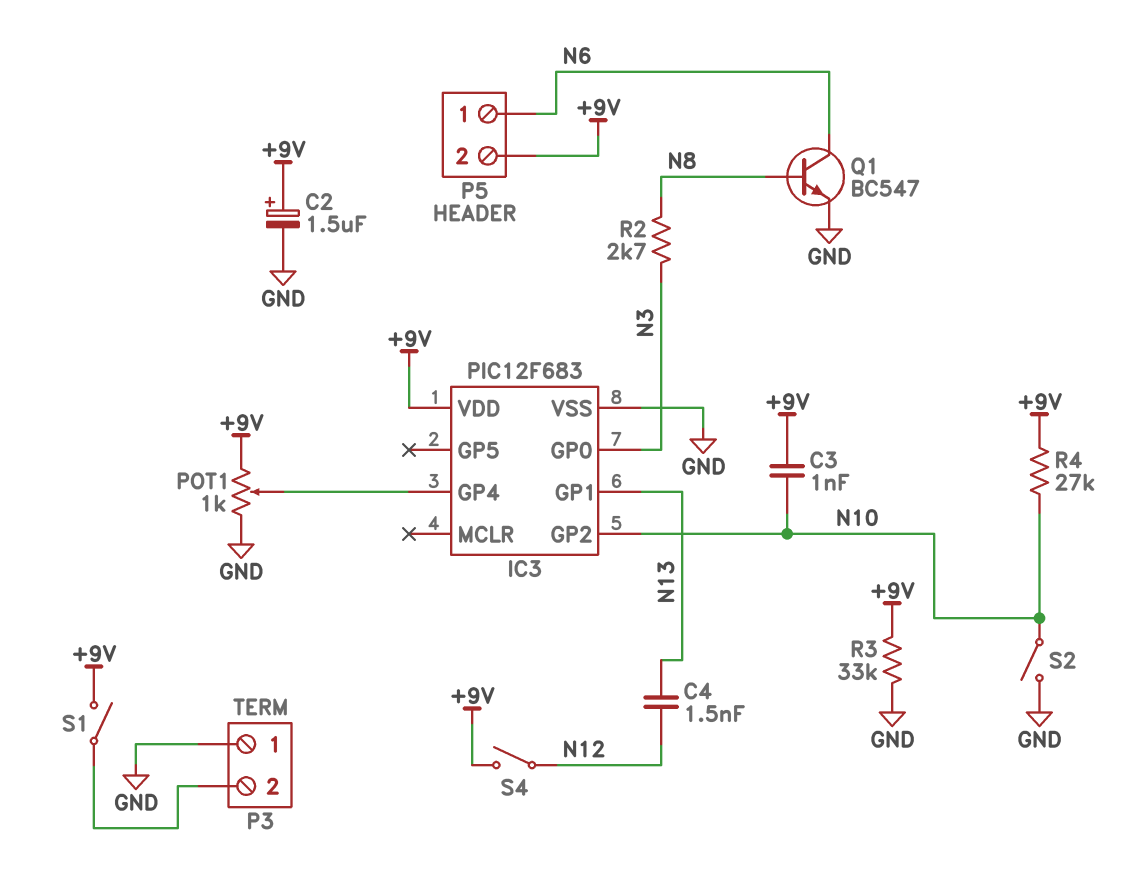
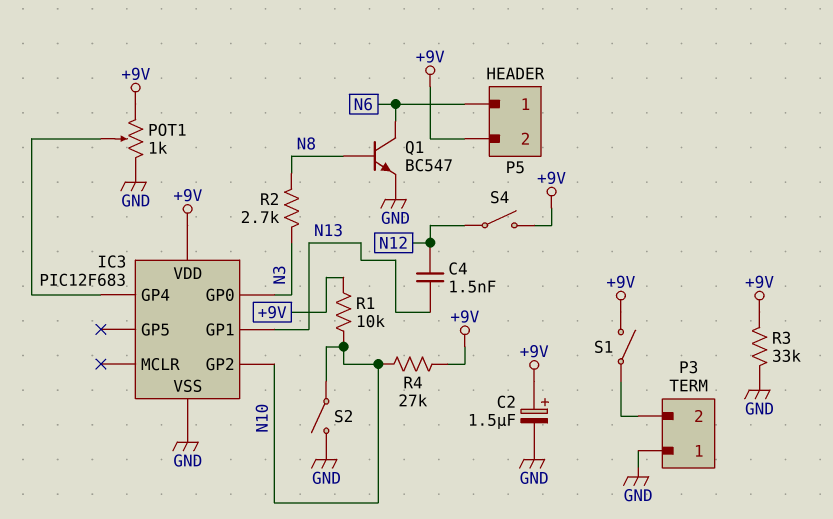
C3: 1nF (+9V, N10) -> none
R1: none -> 10k (+9V, N10)

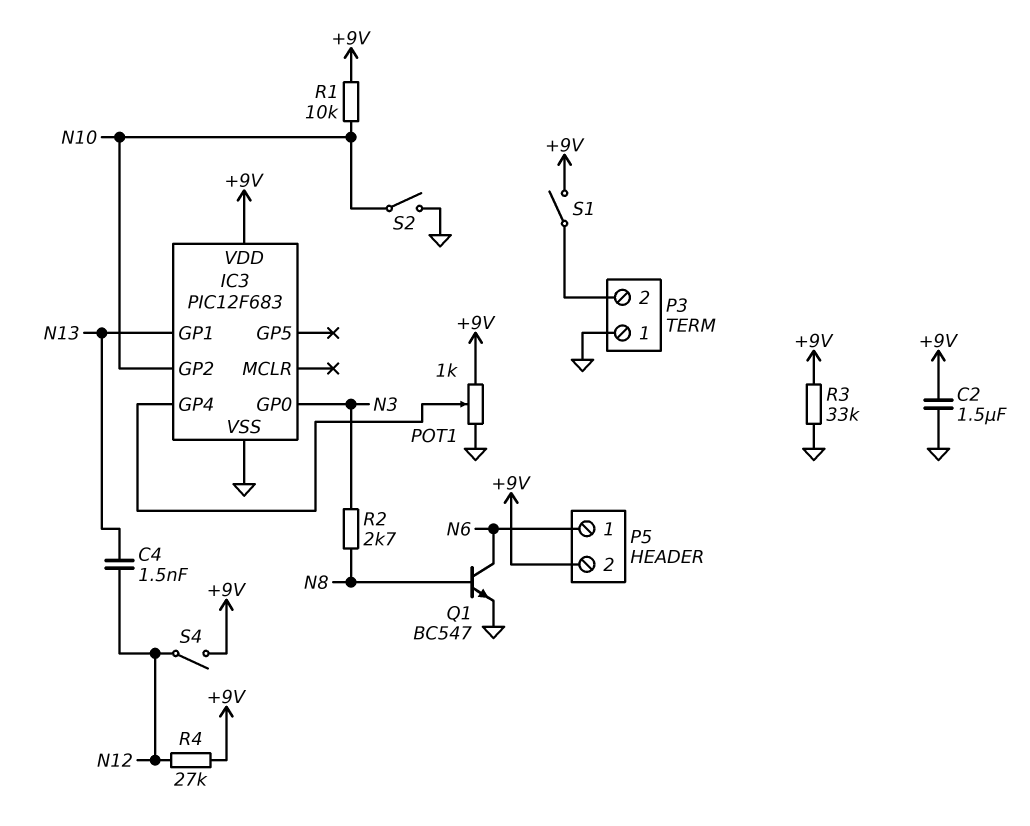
C2: 1.5uF (plus +9V, minus GND) -> 1.5uF (+9V, GND)
R4: 27k (+9V, N10) -> 27k (+9V, N12)

